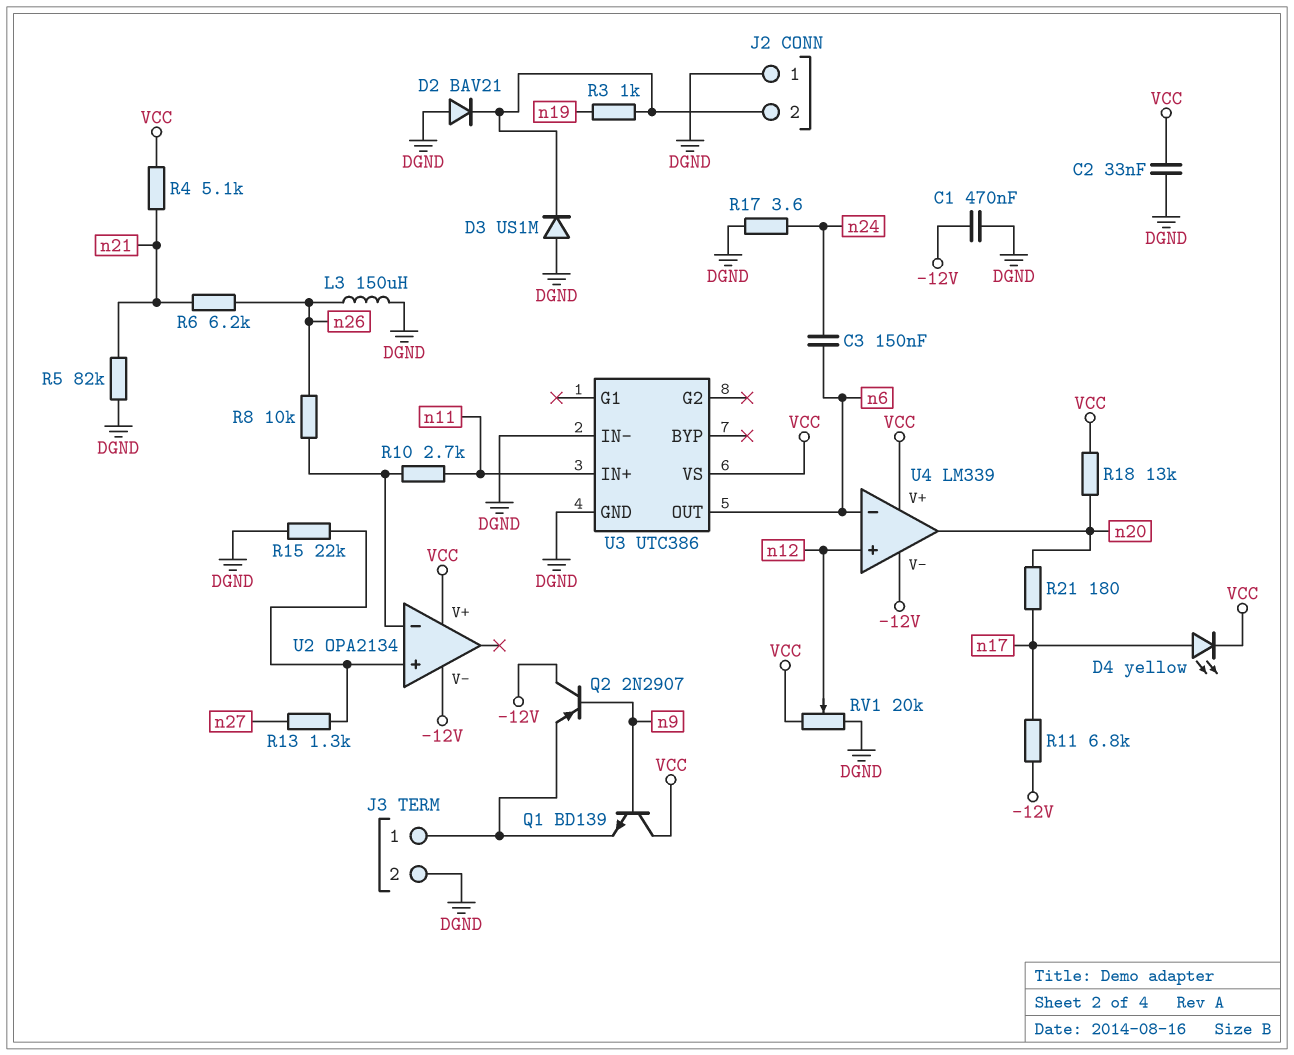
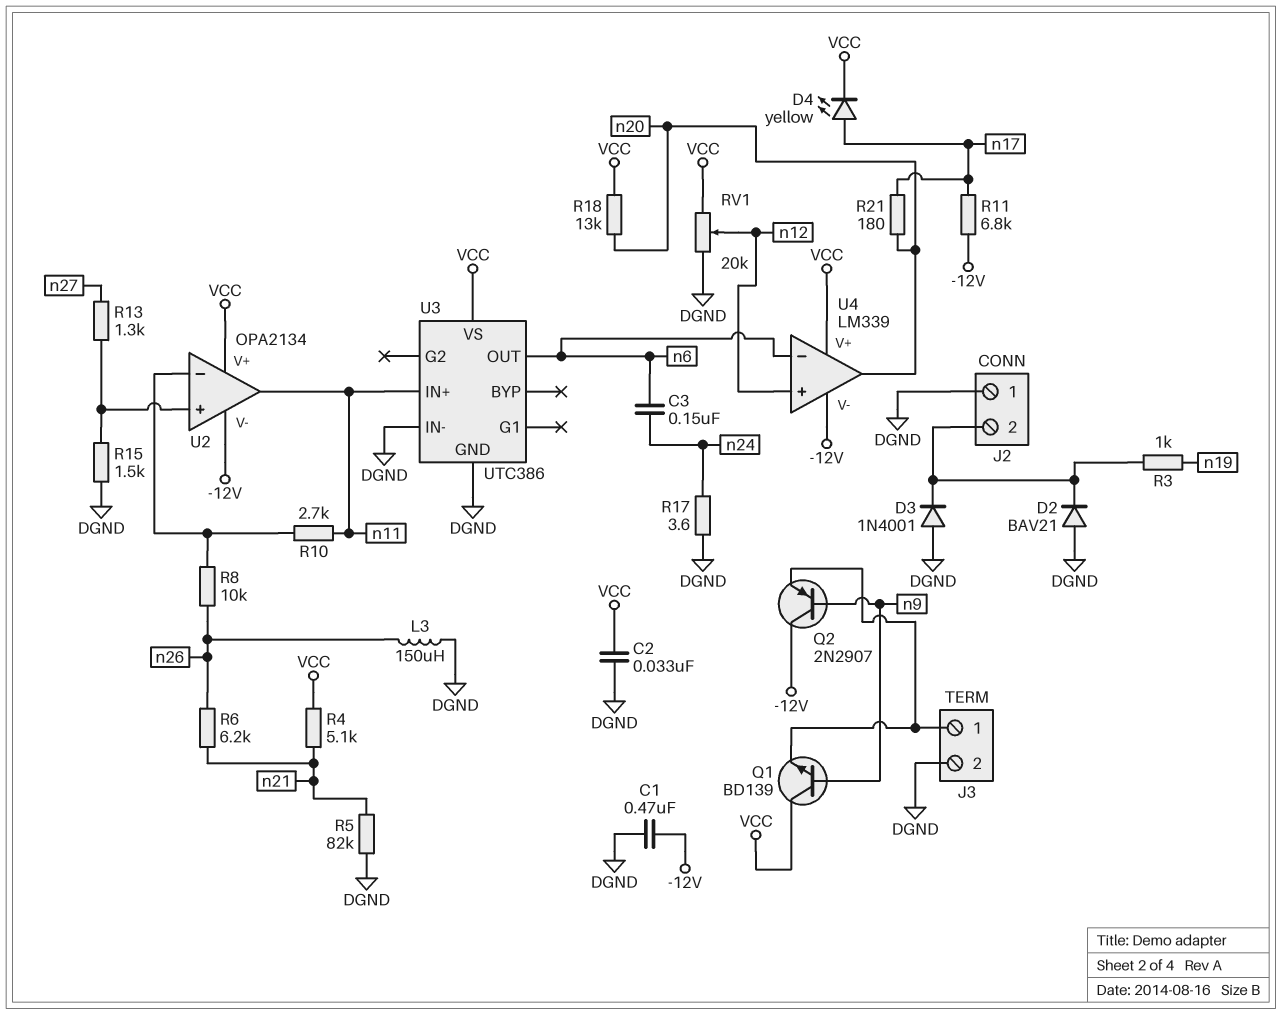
D3: diode US1M (A DGND, K J2/2) -> diode 1N4001 (A DGND, K J2/2)
R15: 22k (DGND, U2/in+) -> 1.5k (DGND, U2/in+)
U2 pin out: none -> n11

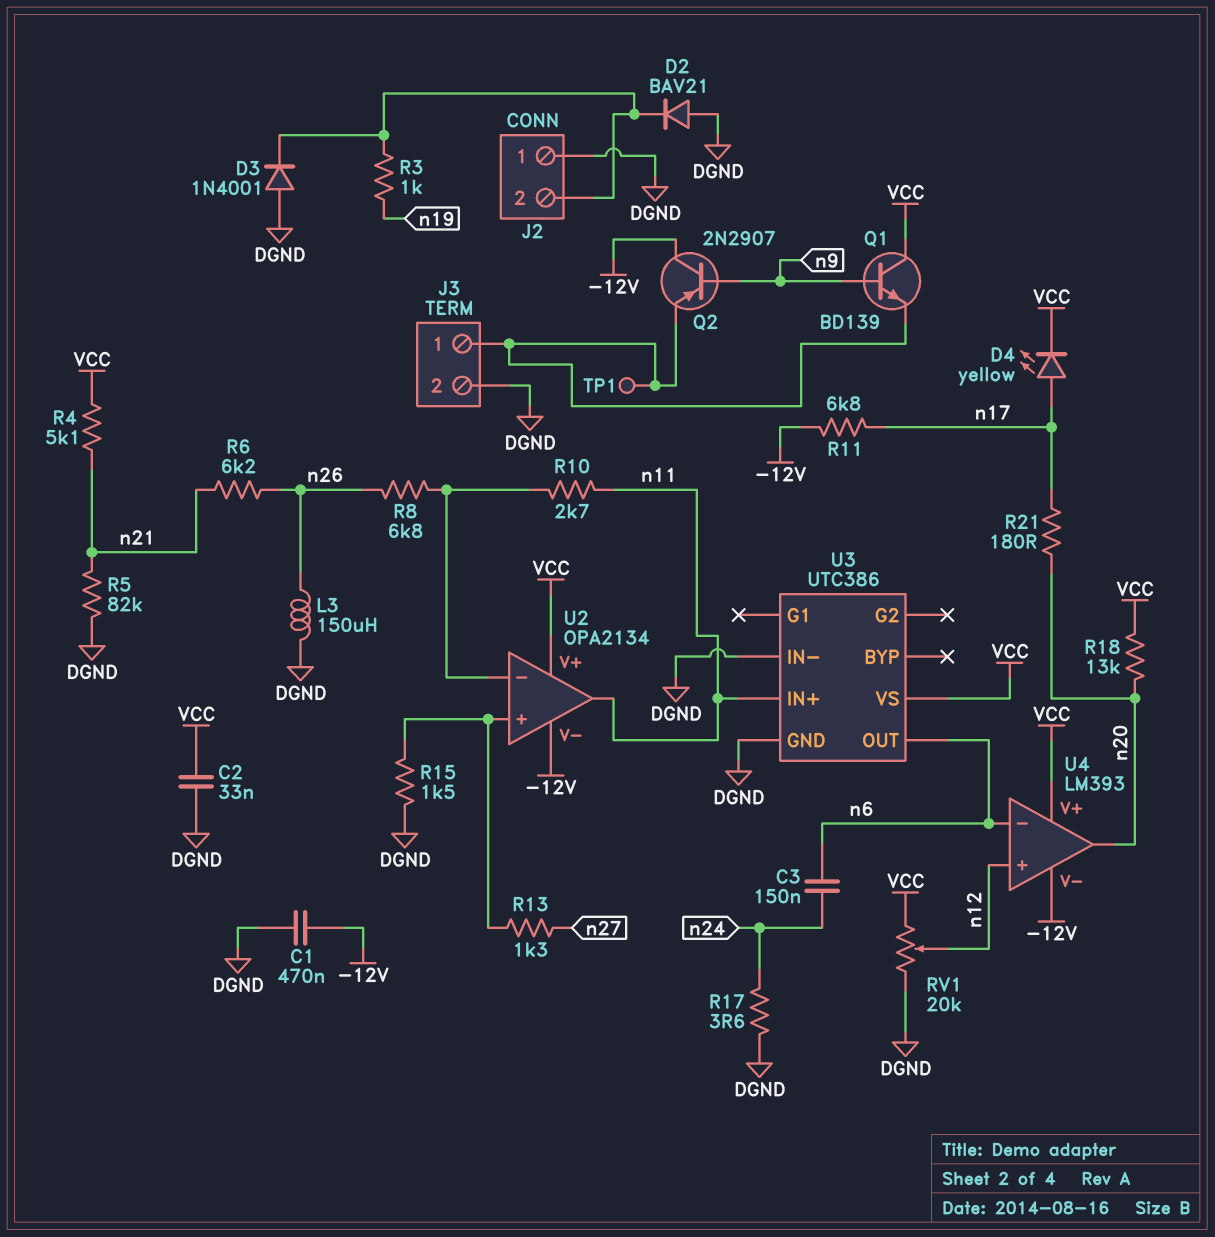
R8: 10k (U2/in-, n26) -> 6.8k (U2/in-, n26)
TP1: none -> test point (J3/1)
U4: LM339 -> LM393

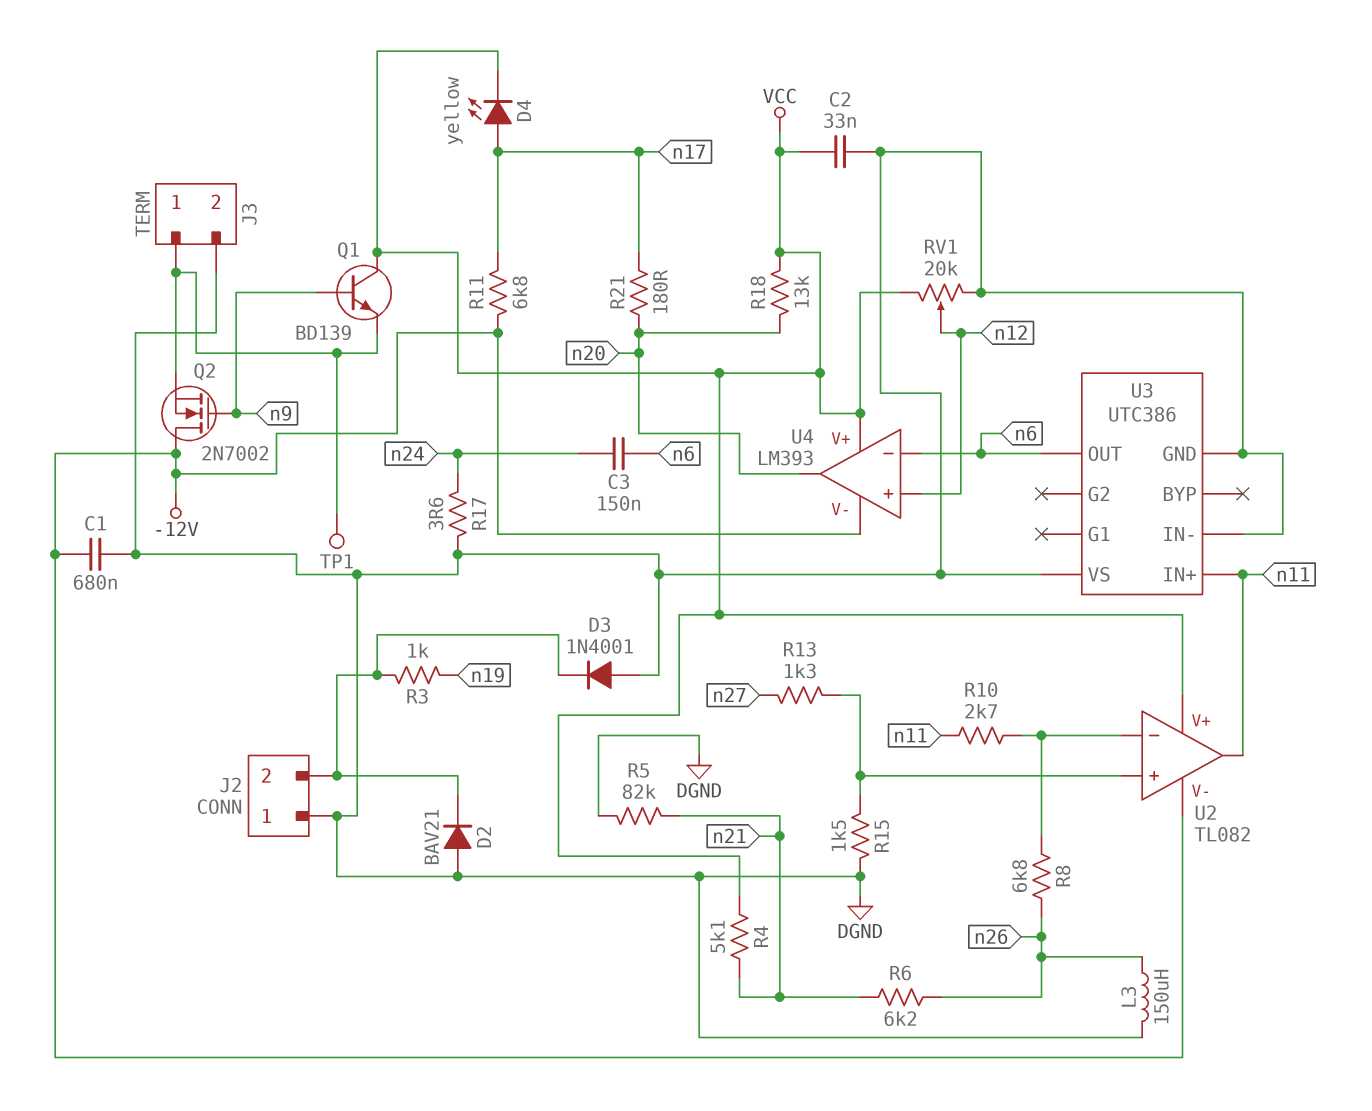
C1: 470nF (-12V, DGND) -> 680nF (-12V, DGND)
Q2: PNP 2N2907 (B n9, C -12V, E J3/1) -> NMOS 2N7002 (G n9, D -12V, S J3/1)
U2: OPA2134 -> TL082
U3 pin VS: VCC -> DGND

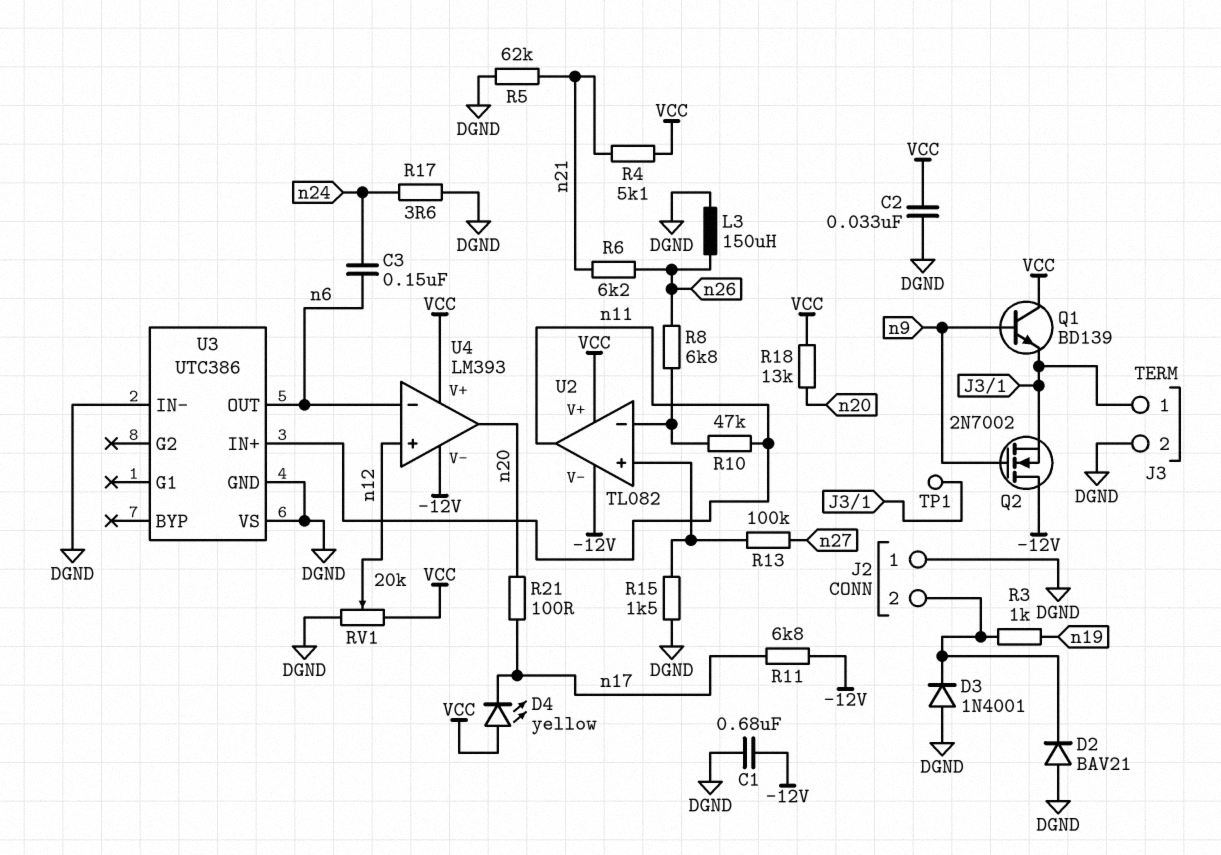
D4: LED yellow (A n17, K VCC) -> LED yellow (A VCC, K n17)
R5: 82k (DGND, n21) -> 62k (DGND, n21)
R10: 2.7k (U2/in-, n11) -> 47k (U2/in-, n11)
R13: 1.3k (U2/in+, n27) -> 100k (U2/in+, n27)
R21: 180 (n17, n20) -> 100 (n17, n20)

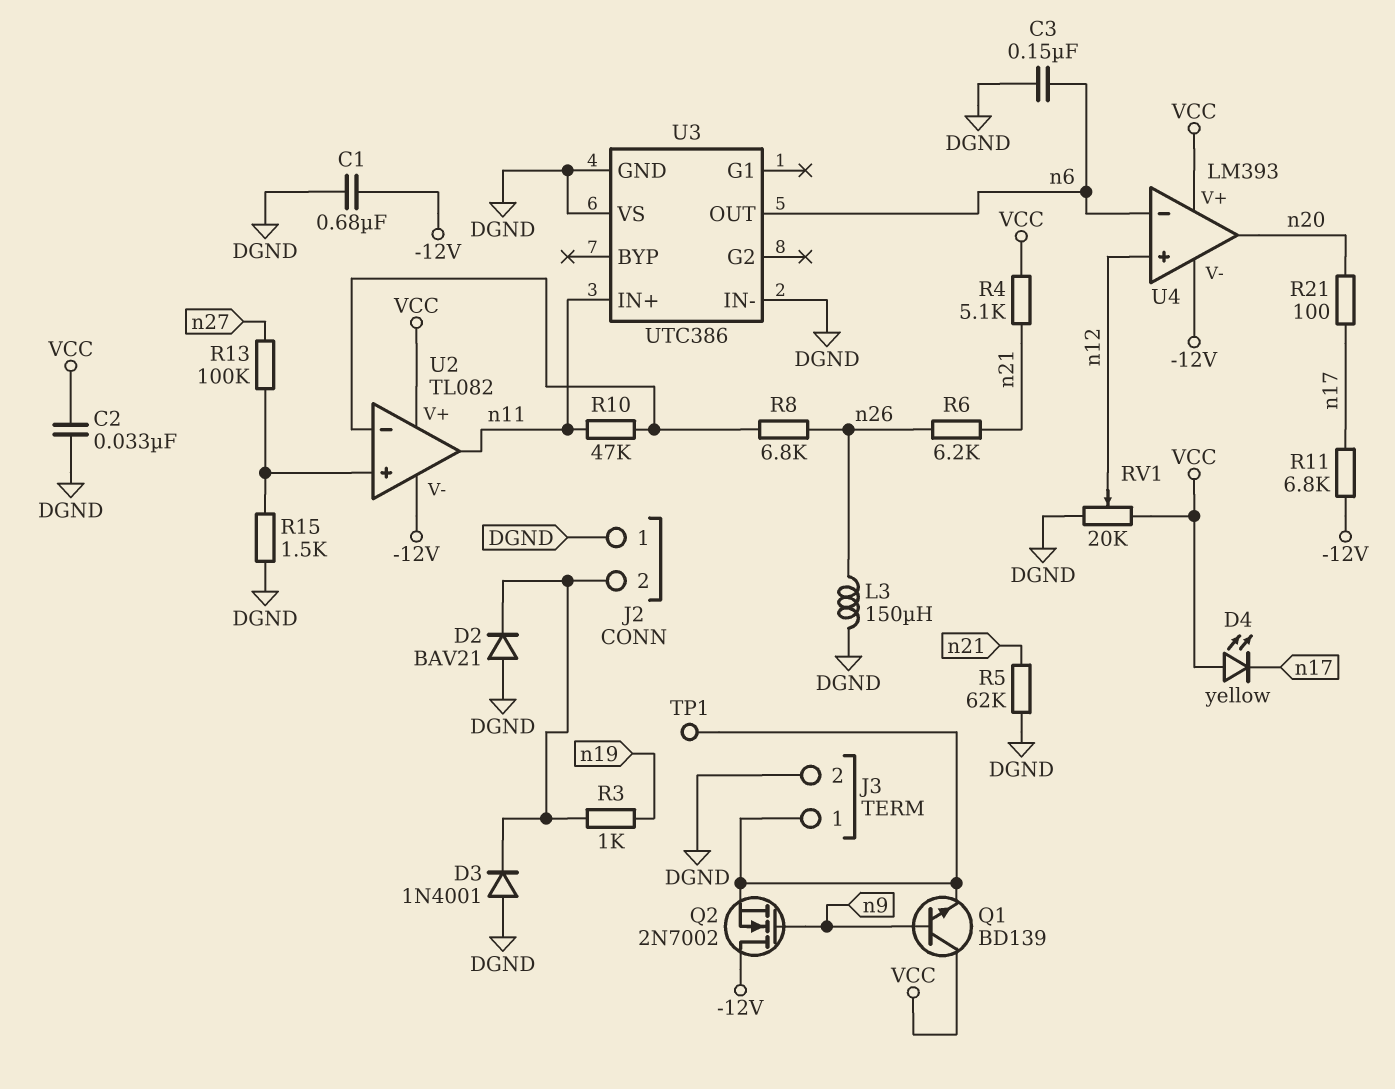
C3: 150nF (n6, n24) -> 150nF (DGND, n6)
R17: 3.6 (DGND, n24) -> none
R18: 13k (VCC, n20) -> none

